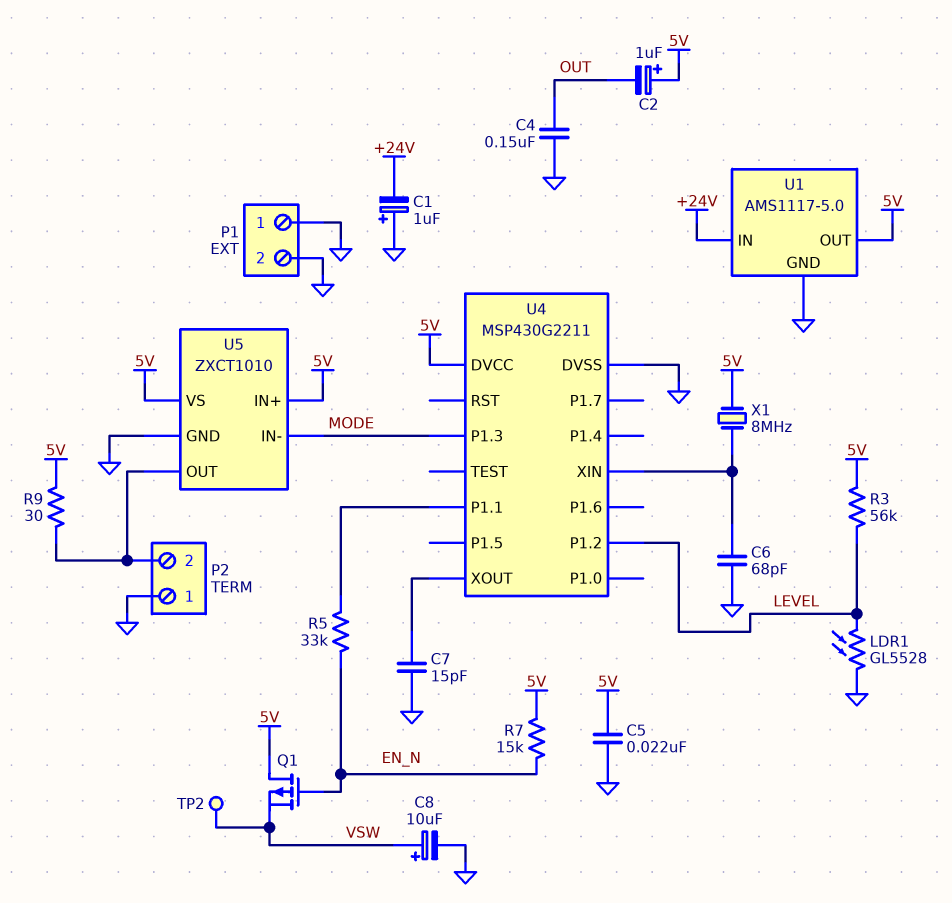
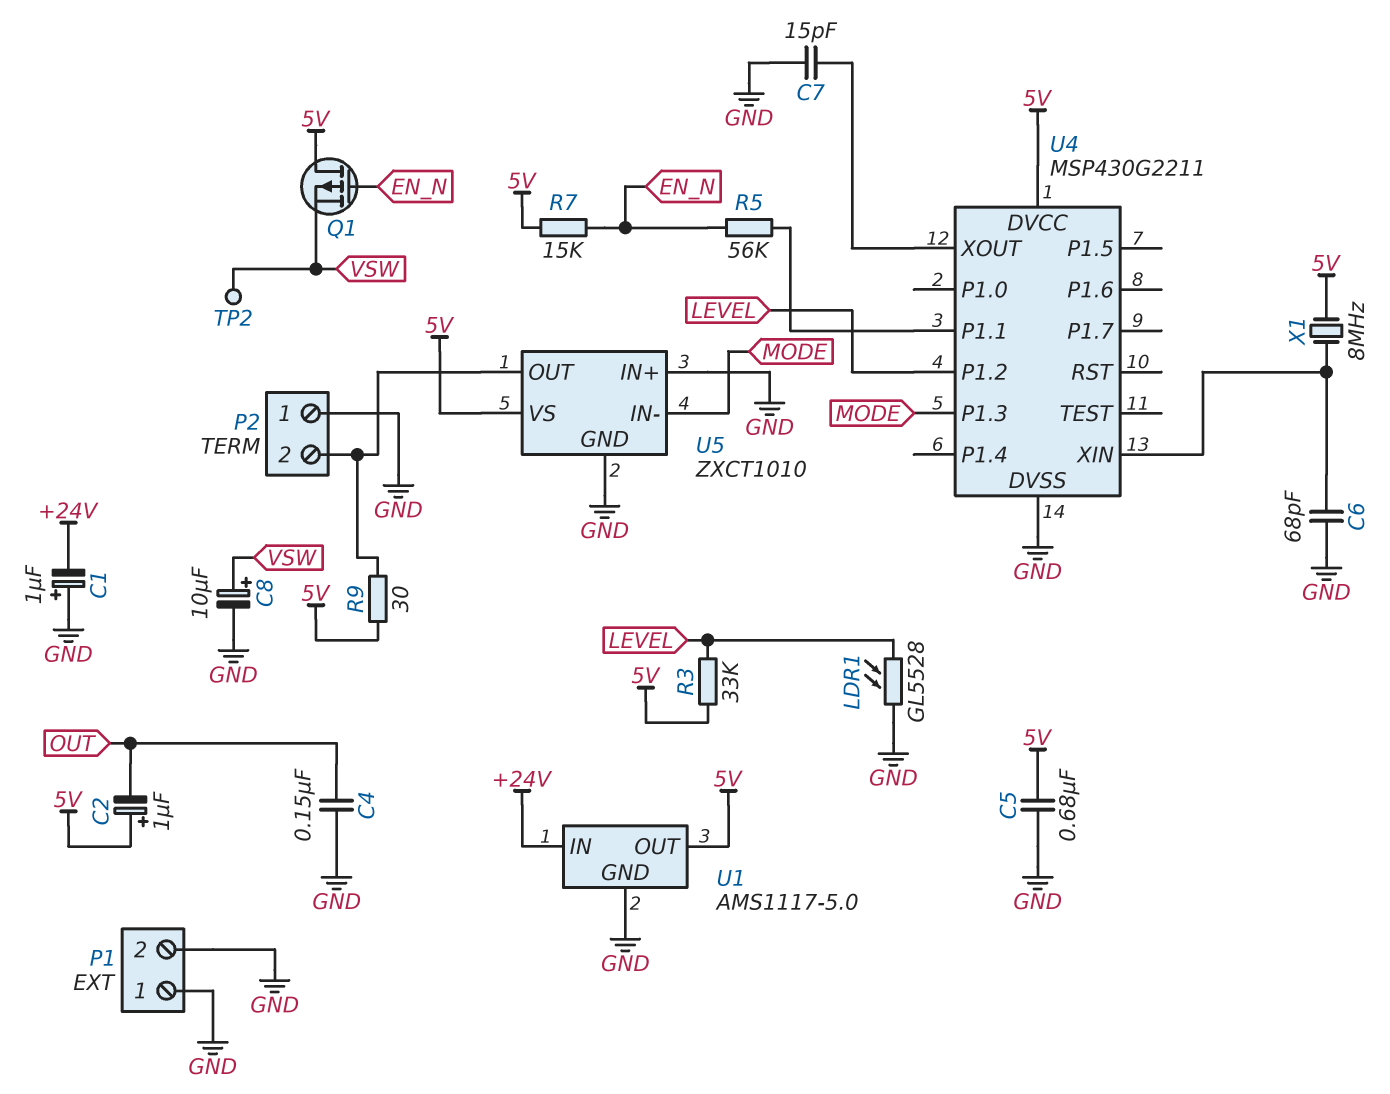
C5: 22nF (5V, GND) -> 680nF (5V, GND)
R3: 56k (5V, LEVEL) -> 33k (5V, LEVEL)
R5: 33k (EN_N, U4/P1.1) -> 56k (EN_N, U4/P1.1)
U5 pin IN+: 5V -> GND

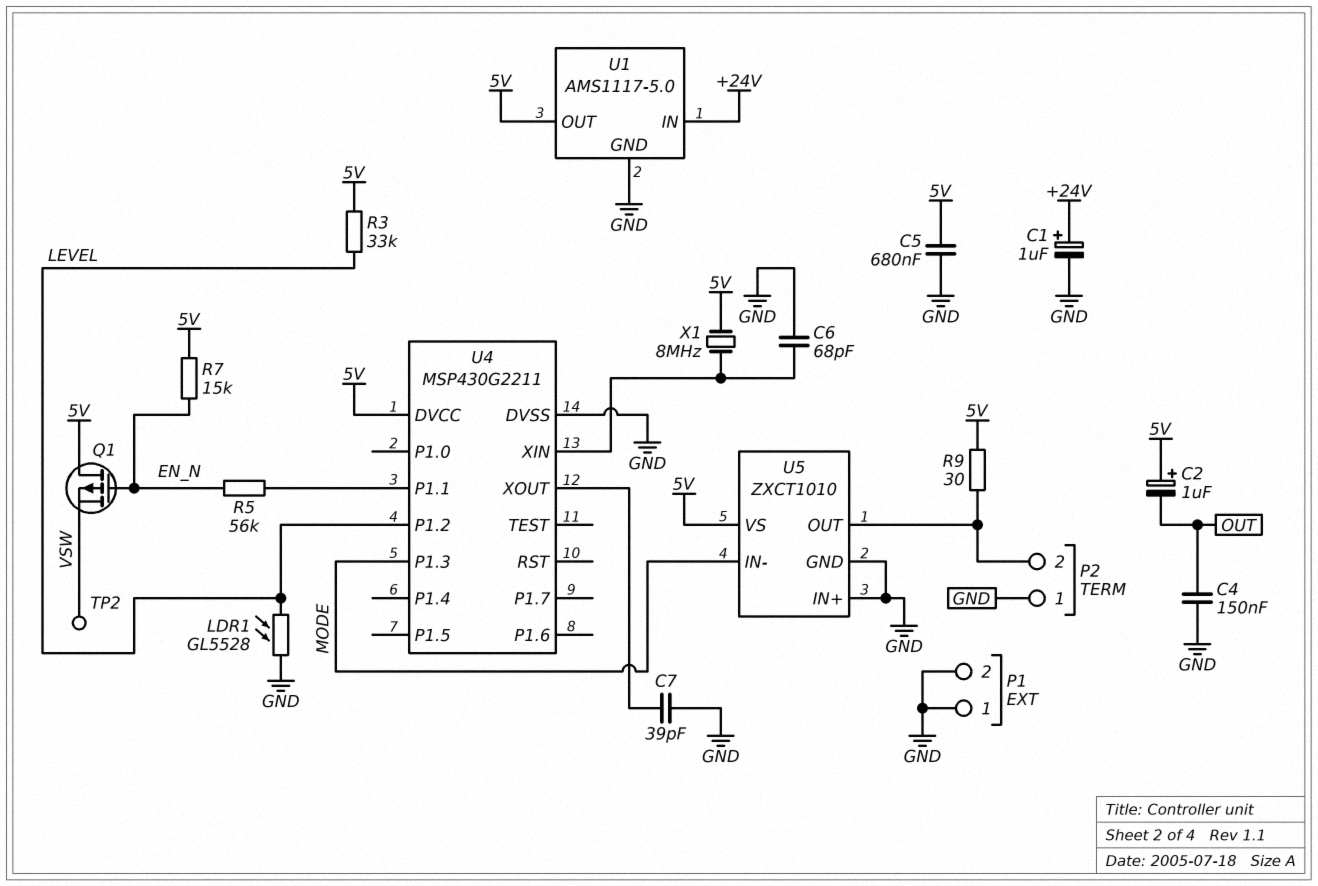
C1: 1uF (plus GND, minus +24V) -> 1uF (plus +24V, minus GND)
C7: 15pF (GND, U4/XOUT) -> 39pF (GND, U4/XOUT)
C8: 10uF (plus VSW, minus GND) -> none

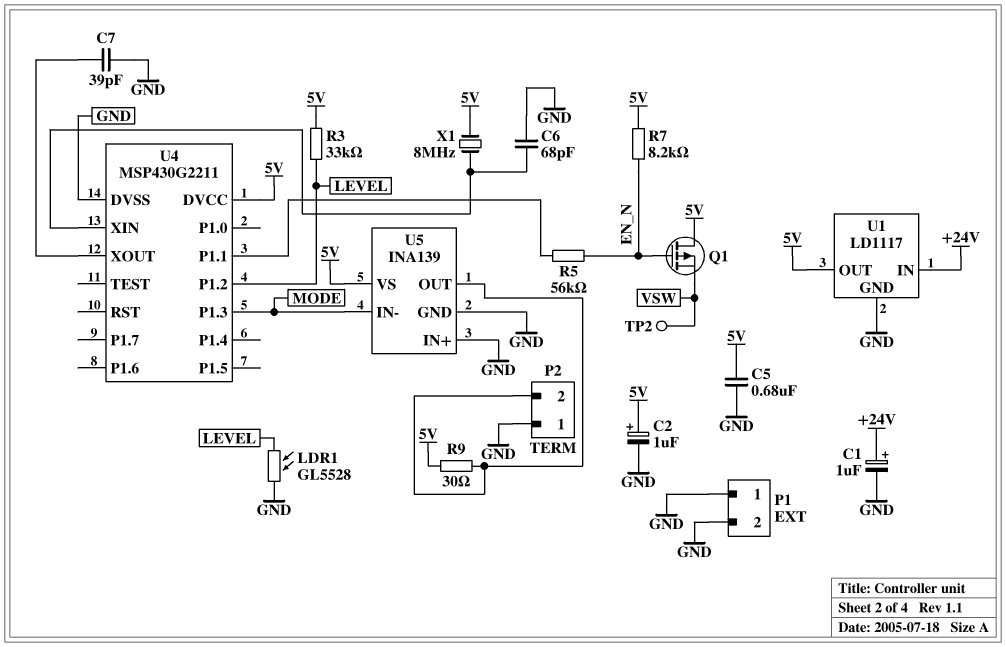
C2: 1uF (plus 5V, minus OUT) -> 1uF (plus 5V, minus GND)
C4: 150nF (GND, OUT) -> none
R7: 15k (5V, EN_N) -> 8.2k (5V, EN_N)
U1: AMS1117-5.0 -> LD1117
U5: ZXCT1010 -> INA139

